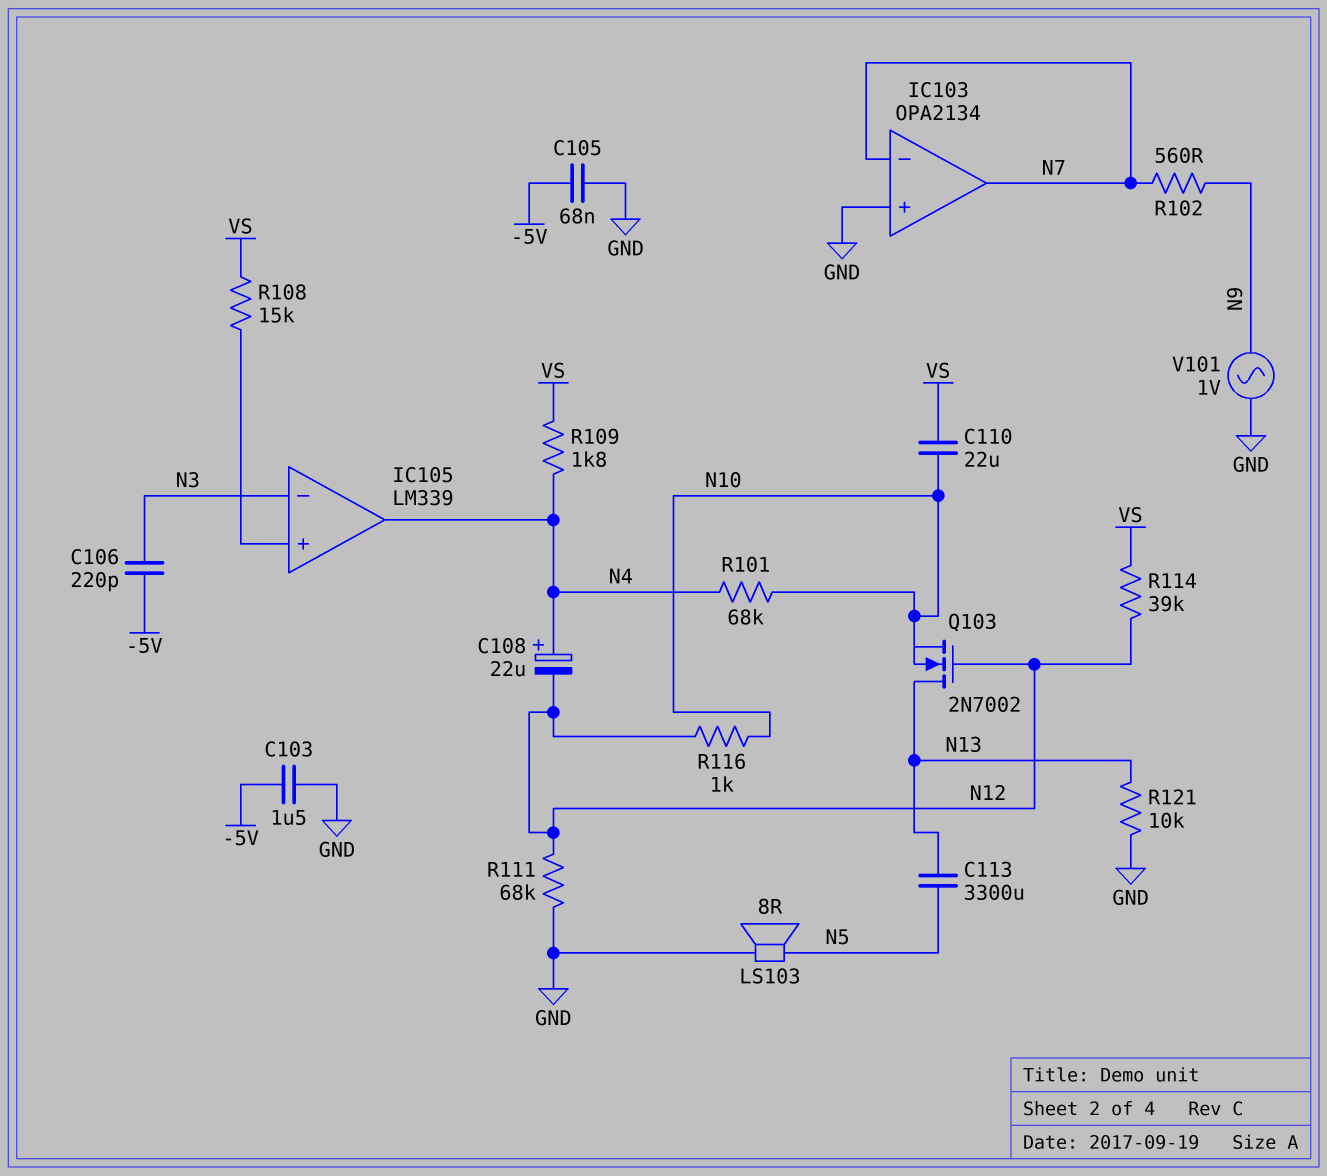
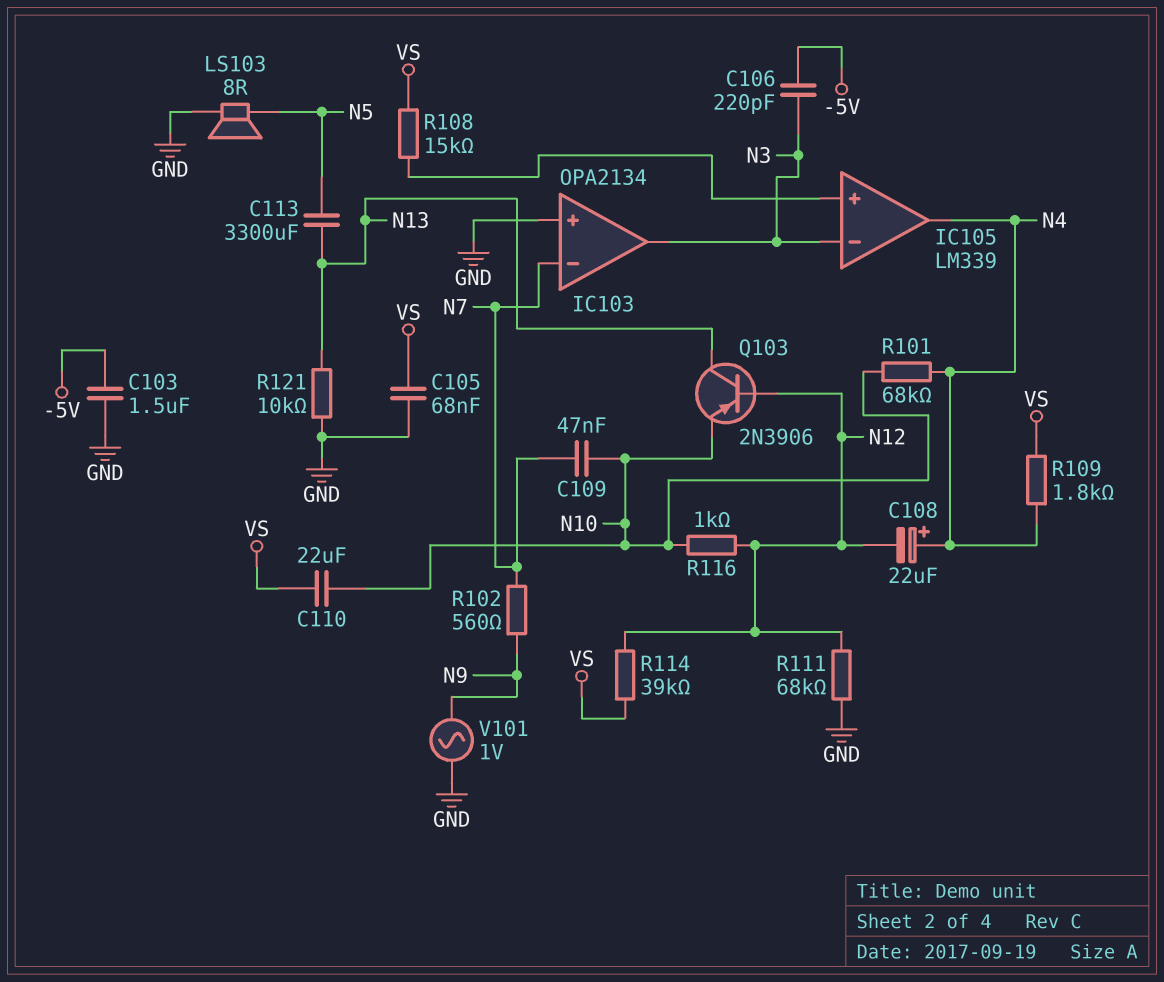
C105: 68nF (-5V, GND) -> 68nF (GND, VS)
C109: none -> 47nF (N7, N10)
IC103 pin out: N7 -> N3
Q103: NMOS 2N7002 (G N12, D N13, S N10) -> PNP 2N3906 (B N12, C N13, E N10)

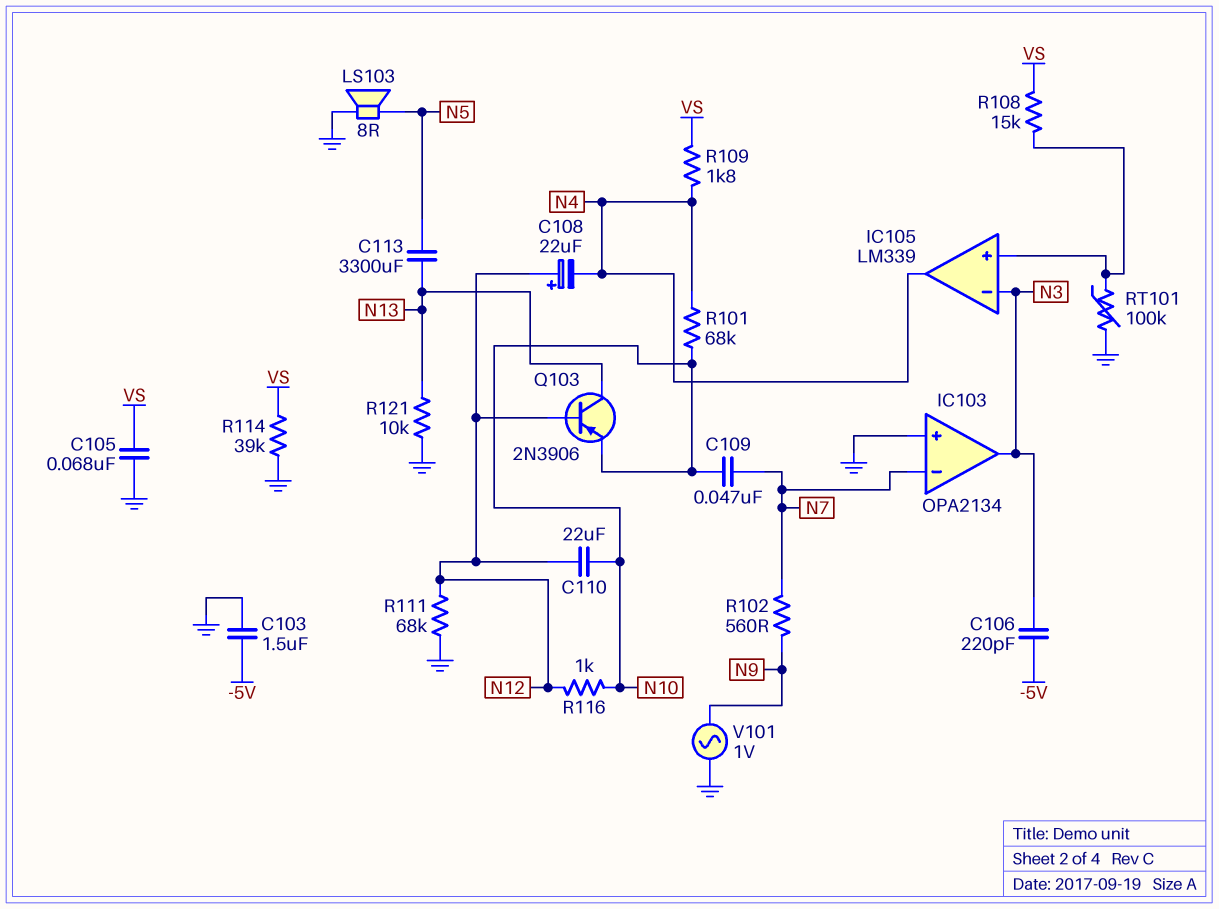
C108: 22uF (plus N4, minus N12) -> 22uF (plus N12, minus N4)
C110: 22uF (N10, VS) -> 22uF (N10, N12)
R114: 39k (N12, VS) -> 39k (GND, VS)
RT101: none -> 100k (GND, IC105/in+)

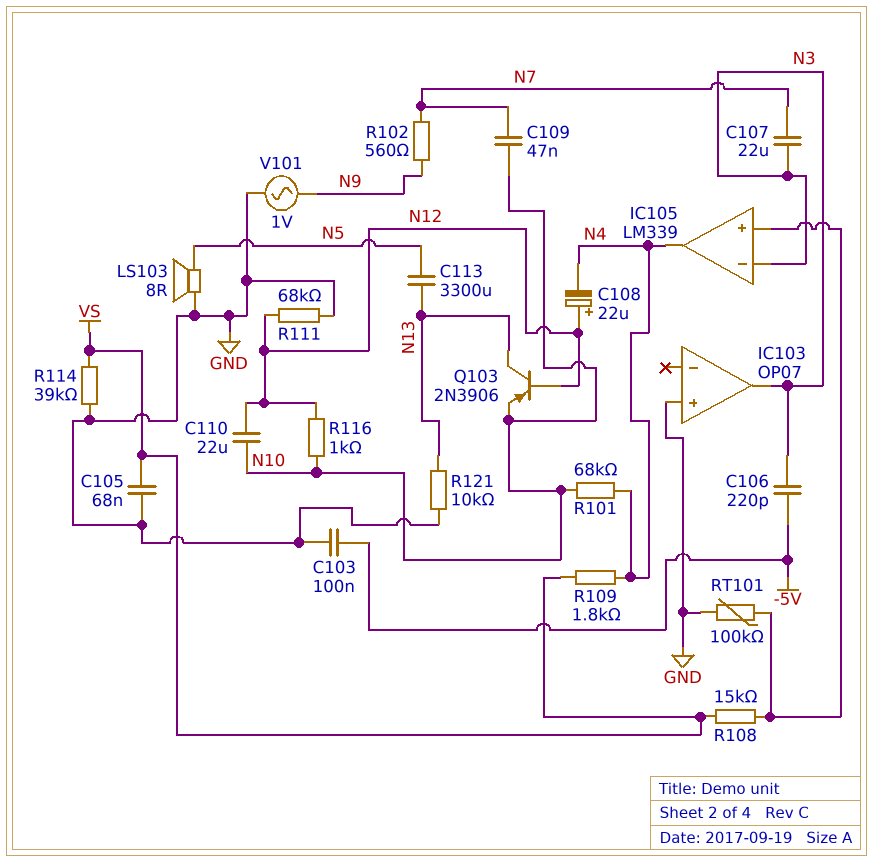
C103: 1.5uF (-5V, GND) -> 100nF (-5V, GND)
C107: none -> 22uF (N3, N7)
IC103: OPA2134 -> OP07
IC103 pin in-: N7 -> none

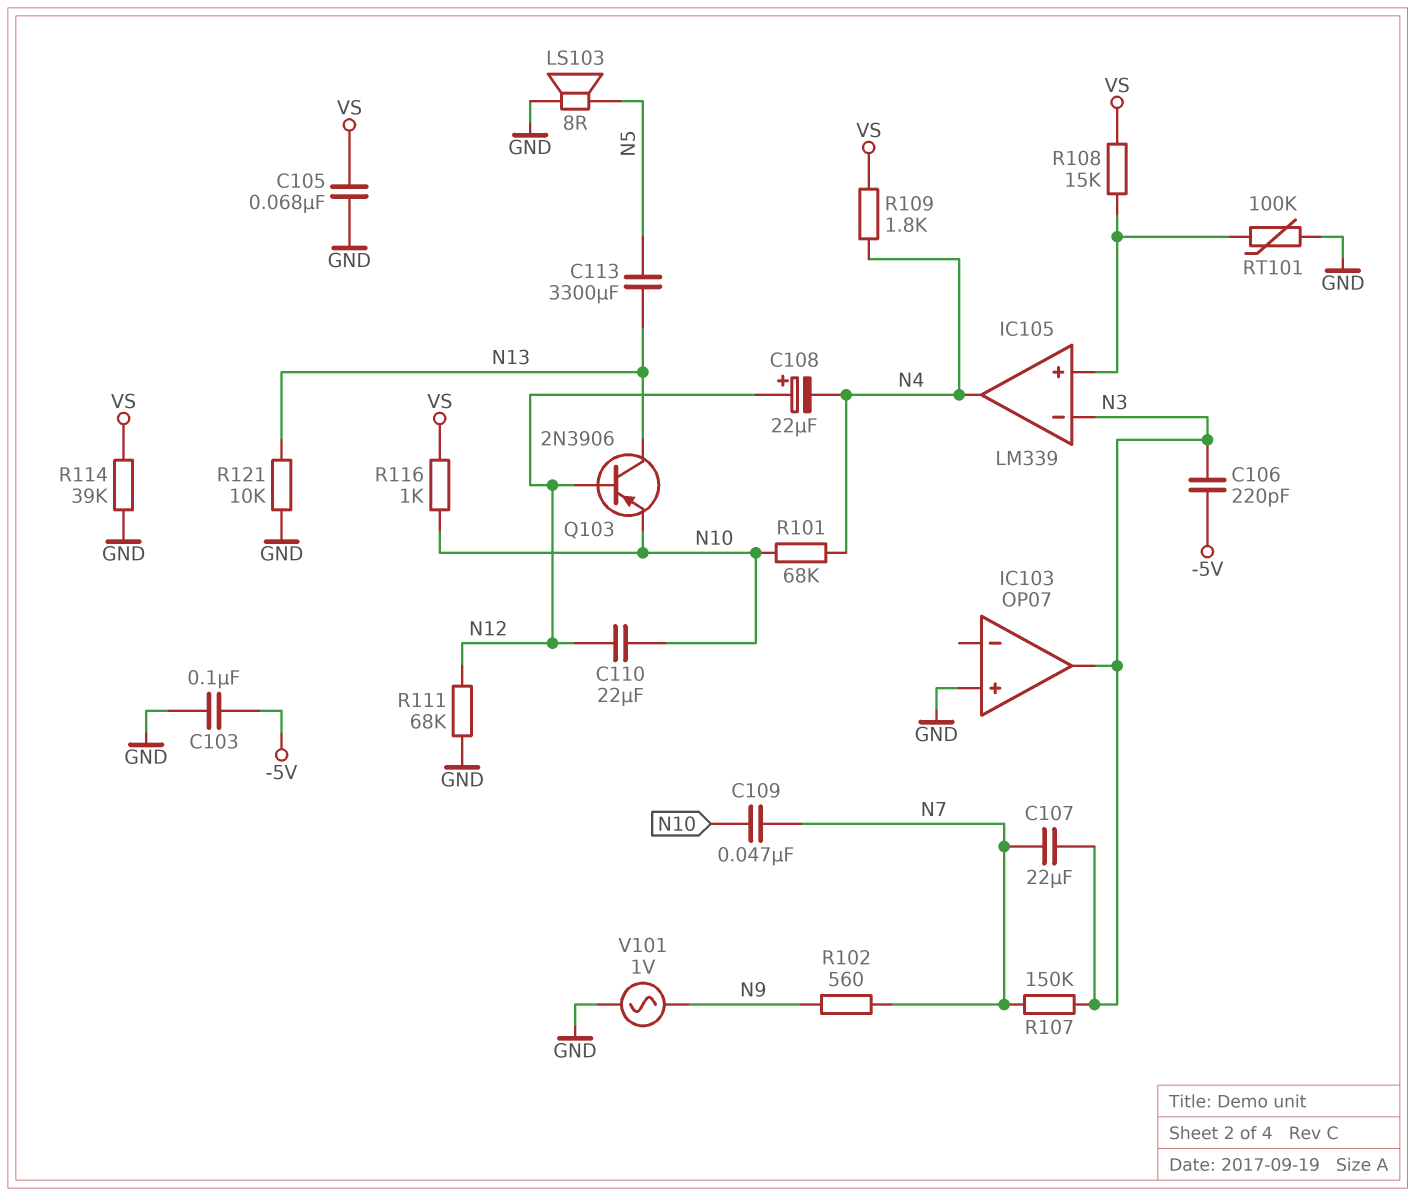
R107: none -> 150k (N3, N7)
R116: 1k (N10, N12) -> 1k (N10, VS)

